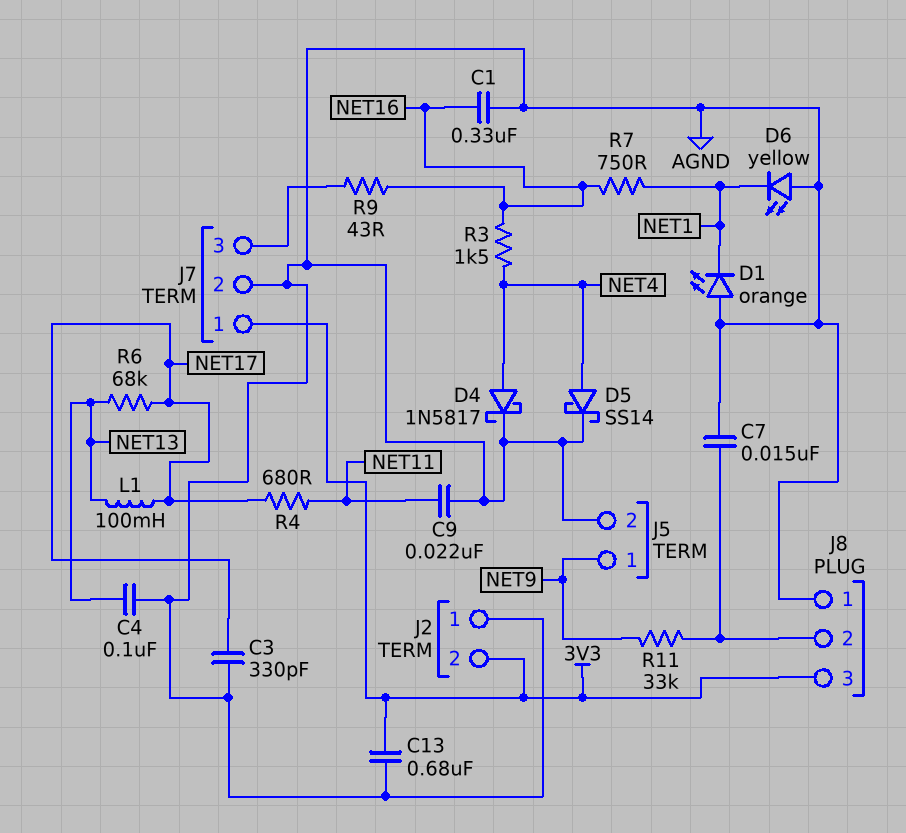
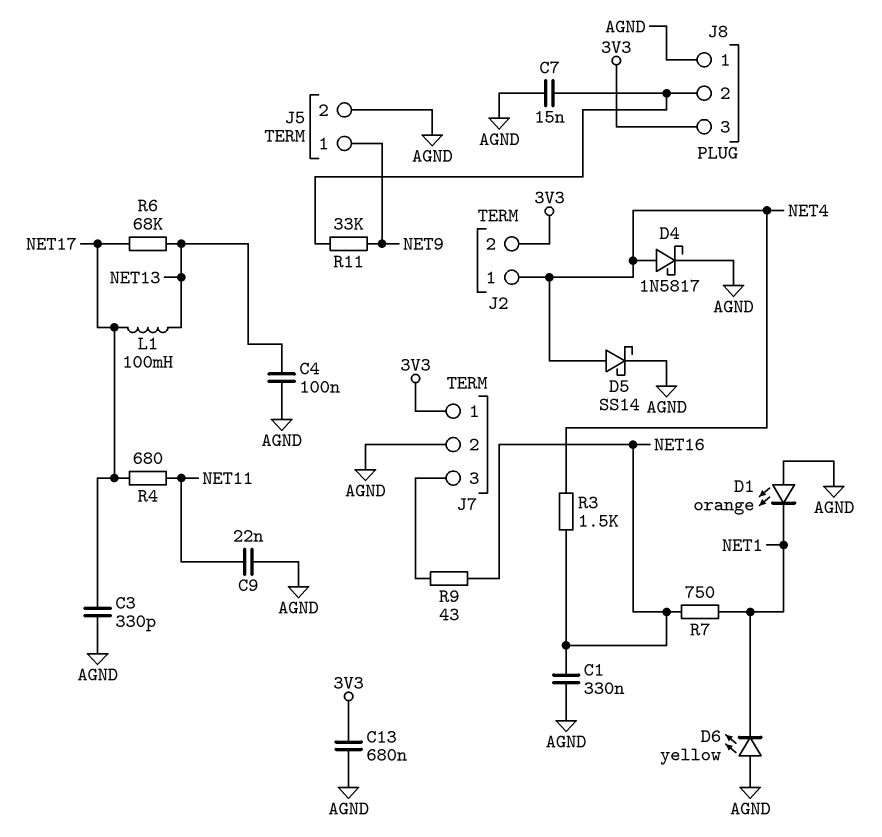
J2 pin 1: AGND -> NET4

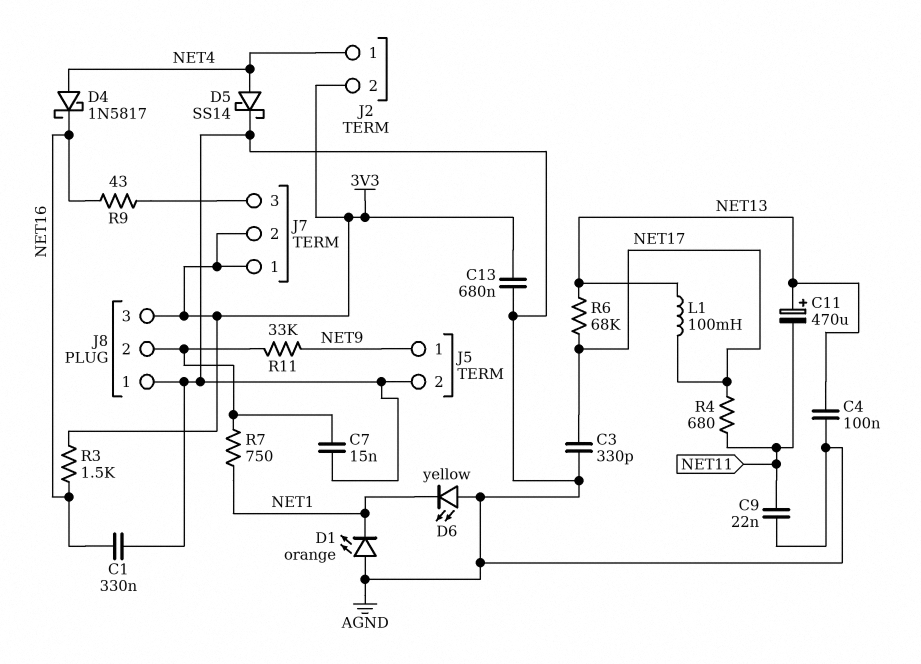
C11: none -> 470uF (plus NET13, minus NET11)
D4: schottky 1N5817 (A NET4, K AGND) -> schottky 1N5817 (A NET4, K NET16)
J7 pin 2: AGND -> 3V3
R3: 1.5k (NET4, NET16) -> 1.5k (3V3, NET16)
R7: 750 (NET1, NET16) -> 750 (J8/2, NET1)

